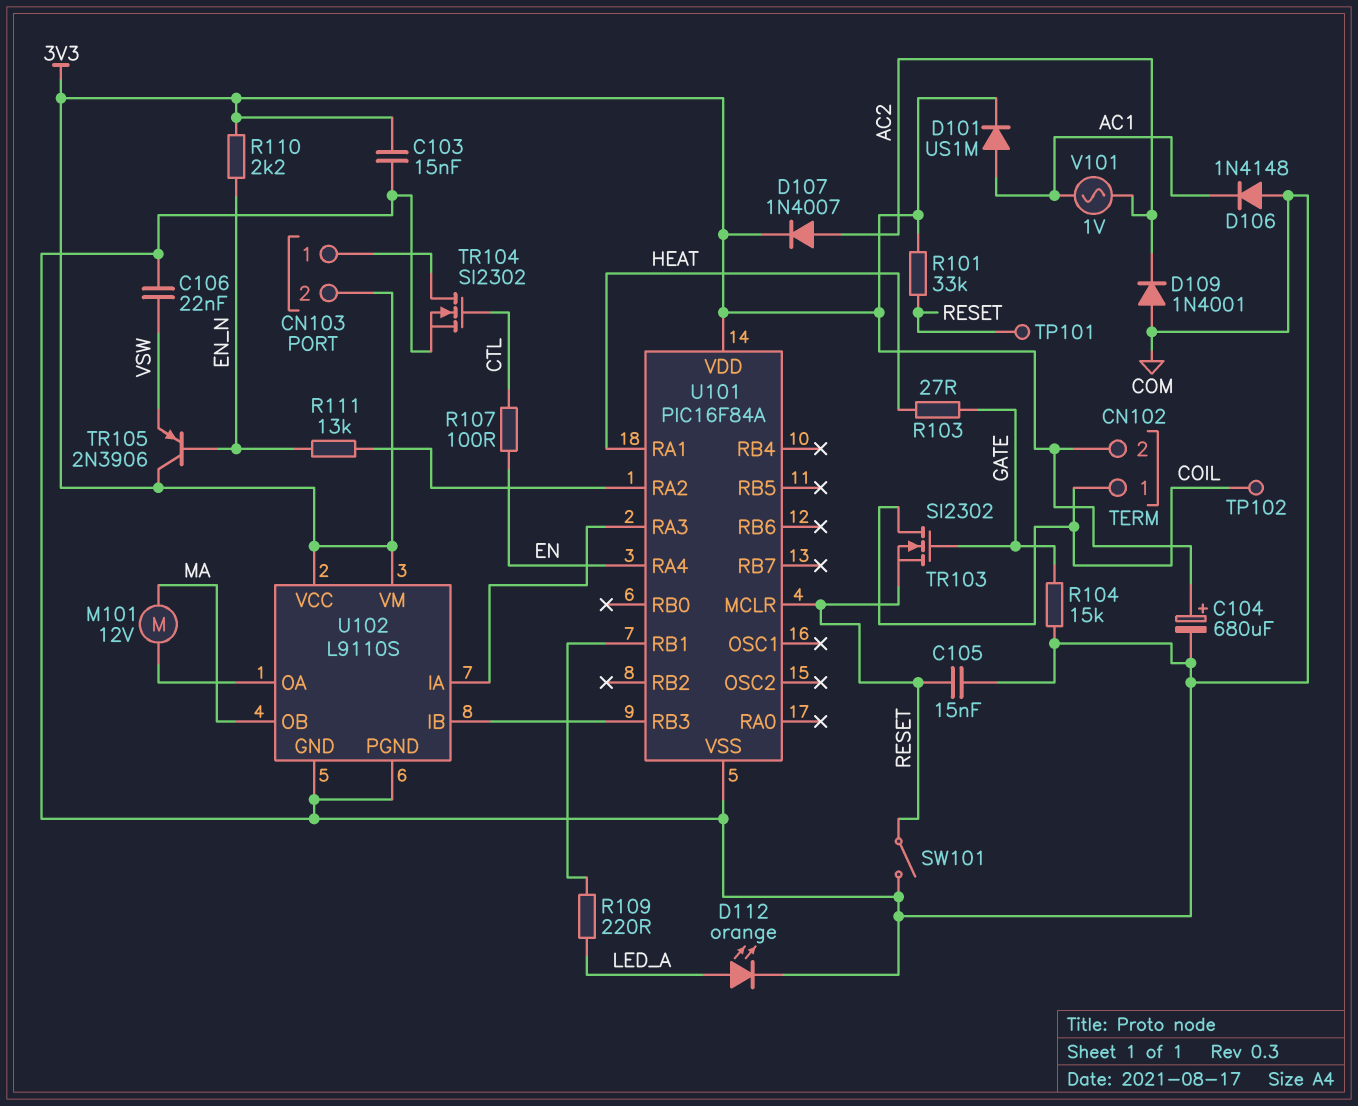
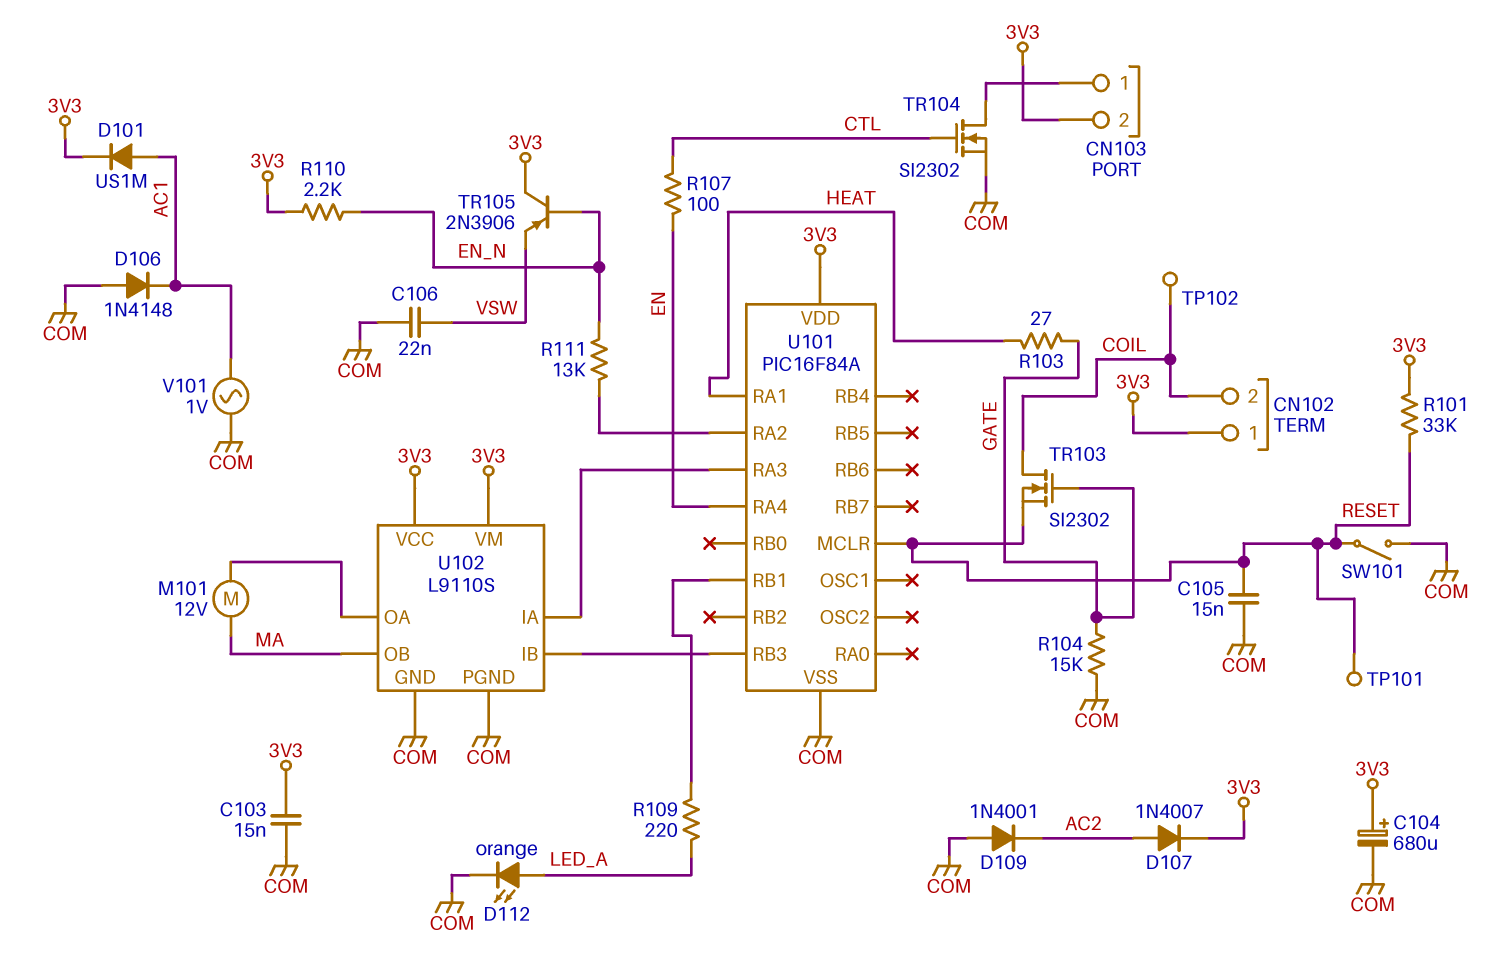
CN102 pin 1: COIL -> 3V3
CN102 pin 2: 3V3 -> COIL
V101: AC 1V (AC1, AC2) -> AC 1V (AC1, COM)

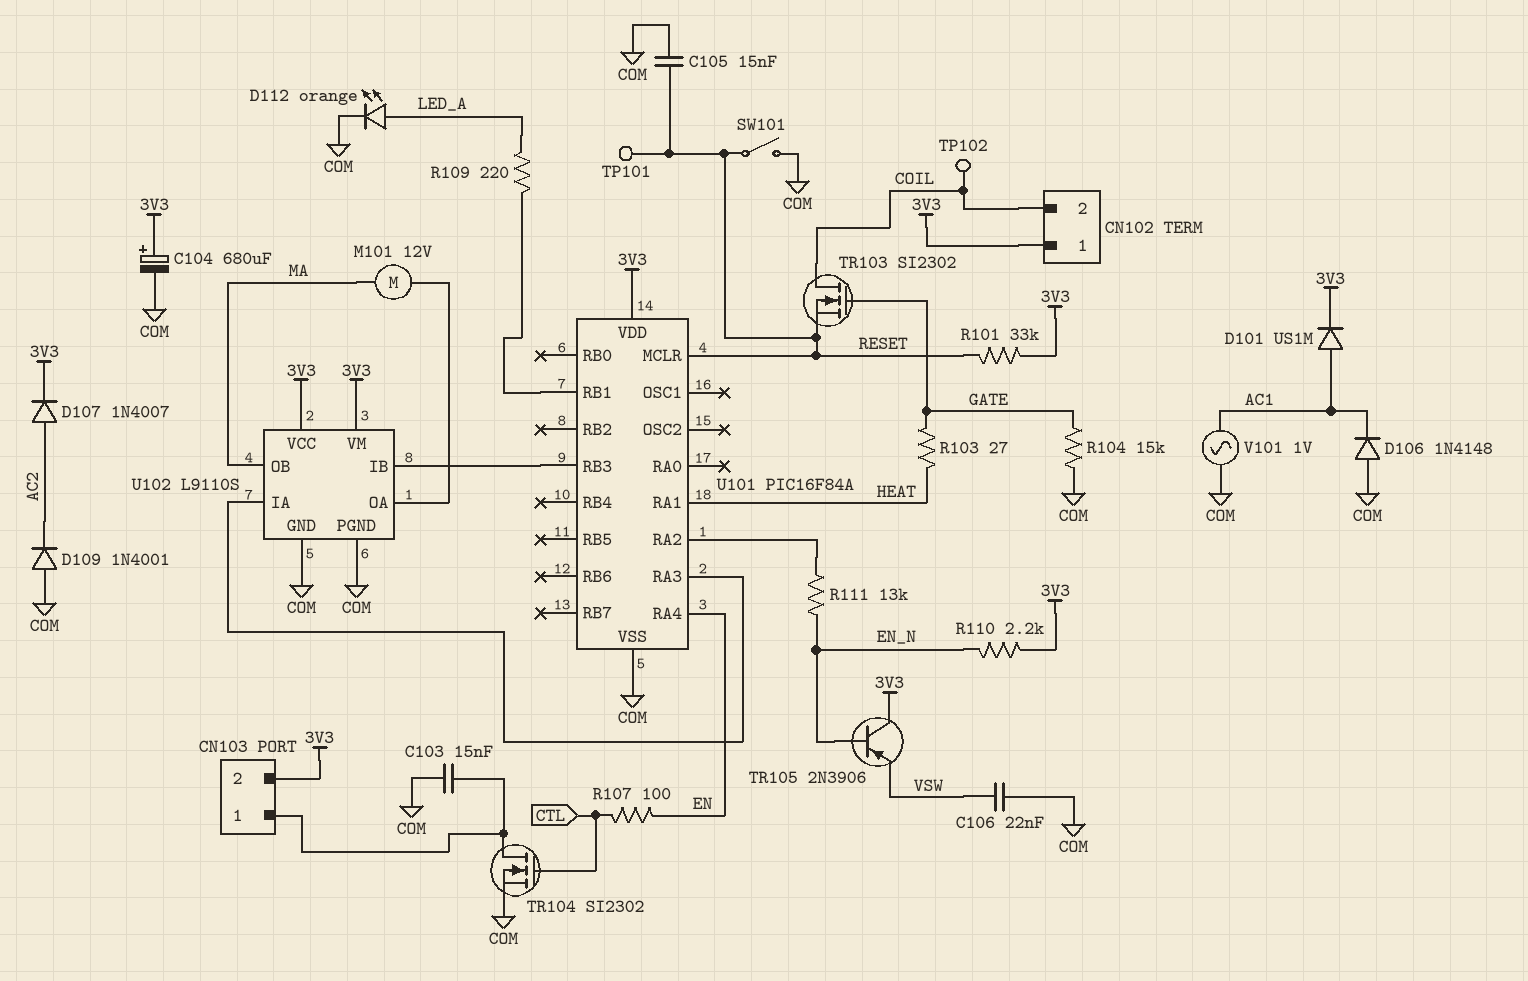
C103: 15nF (3V3, COM) -> 15nF (CN103/1, COM)

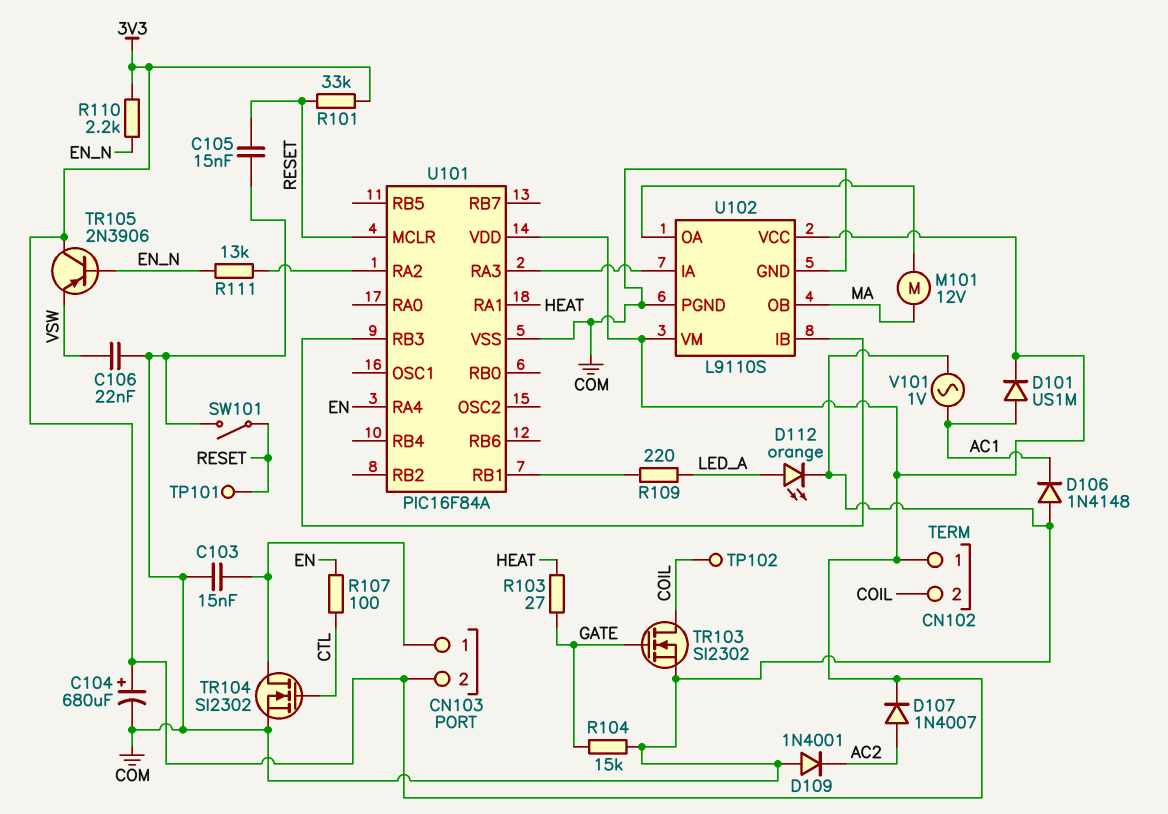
TR103: NMOS SI2302 (G GATE, D COIL, S RESET) -> NMOS SI2302 (G GATE, D COIL, S COM)

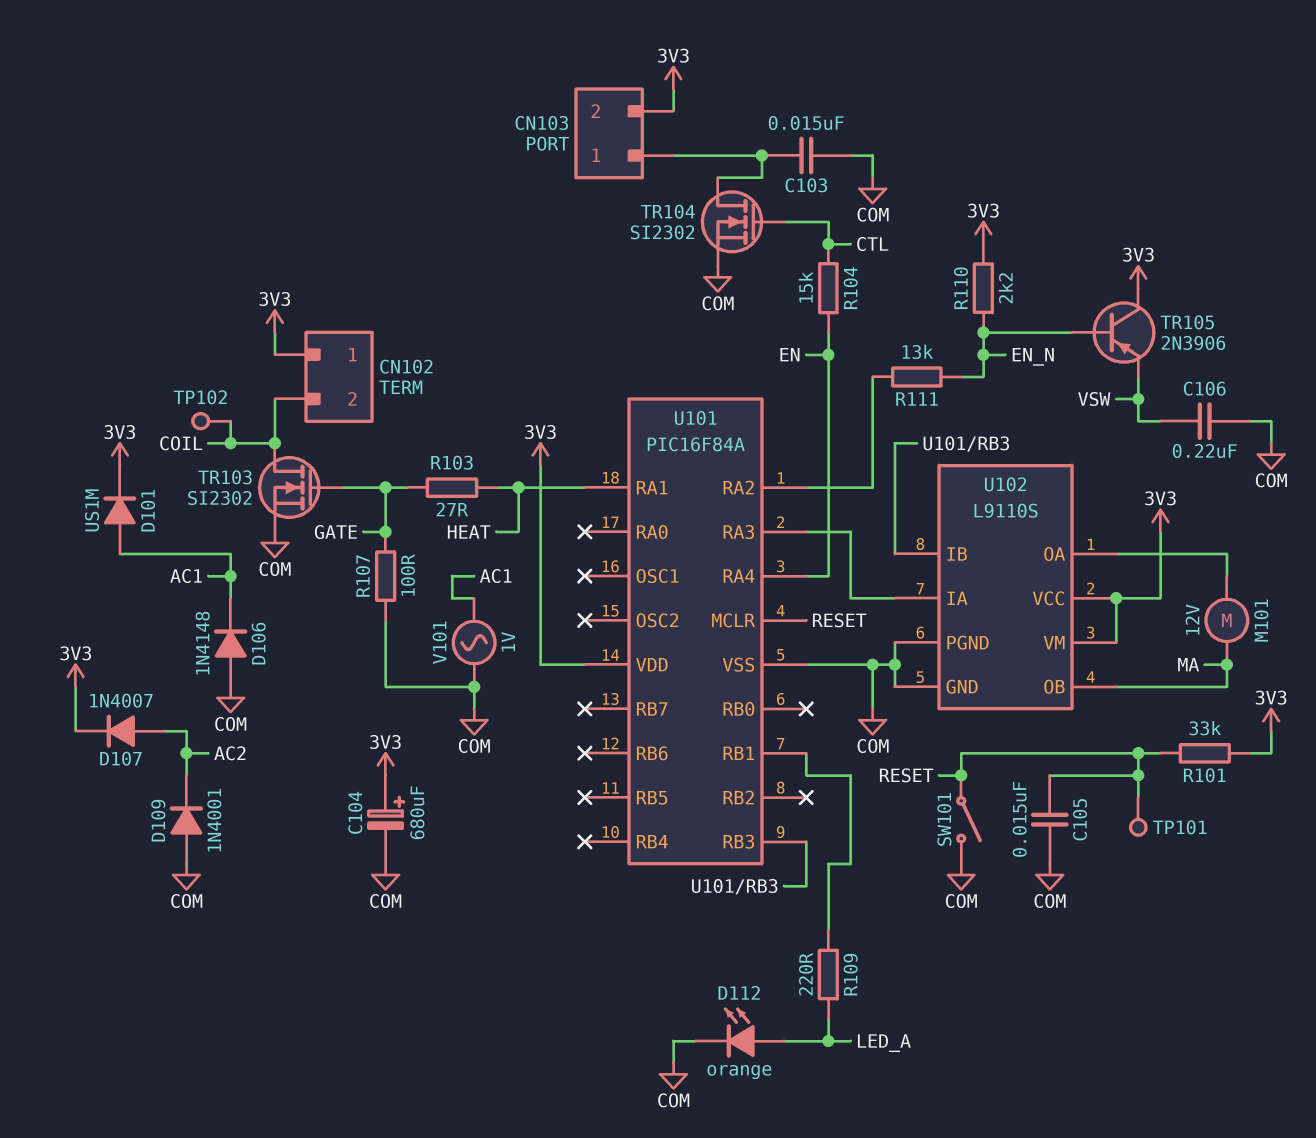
C106: 22nF (COM, VSW) -> 220nF (COM, VSW)
R104: 15k (COM, GATE) -> 15k (CTL, EN)
R107: 100 (CTL, EN) -> 100 (COM, GATE)

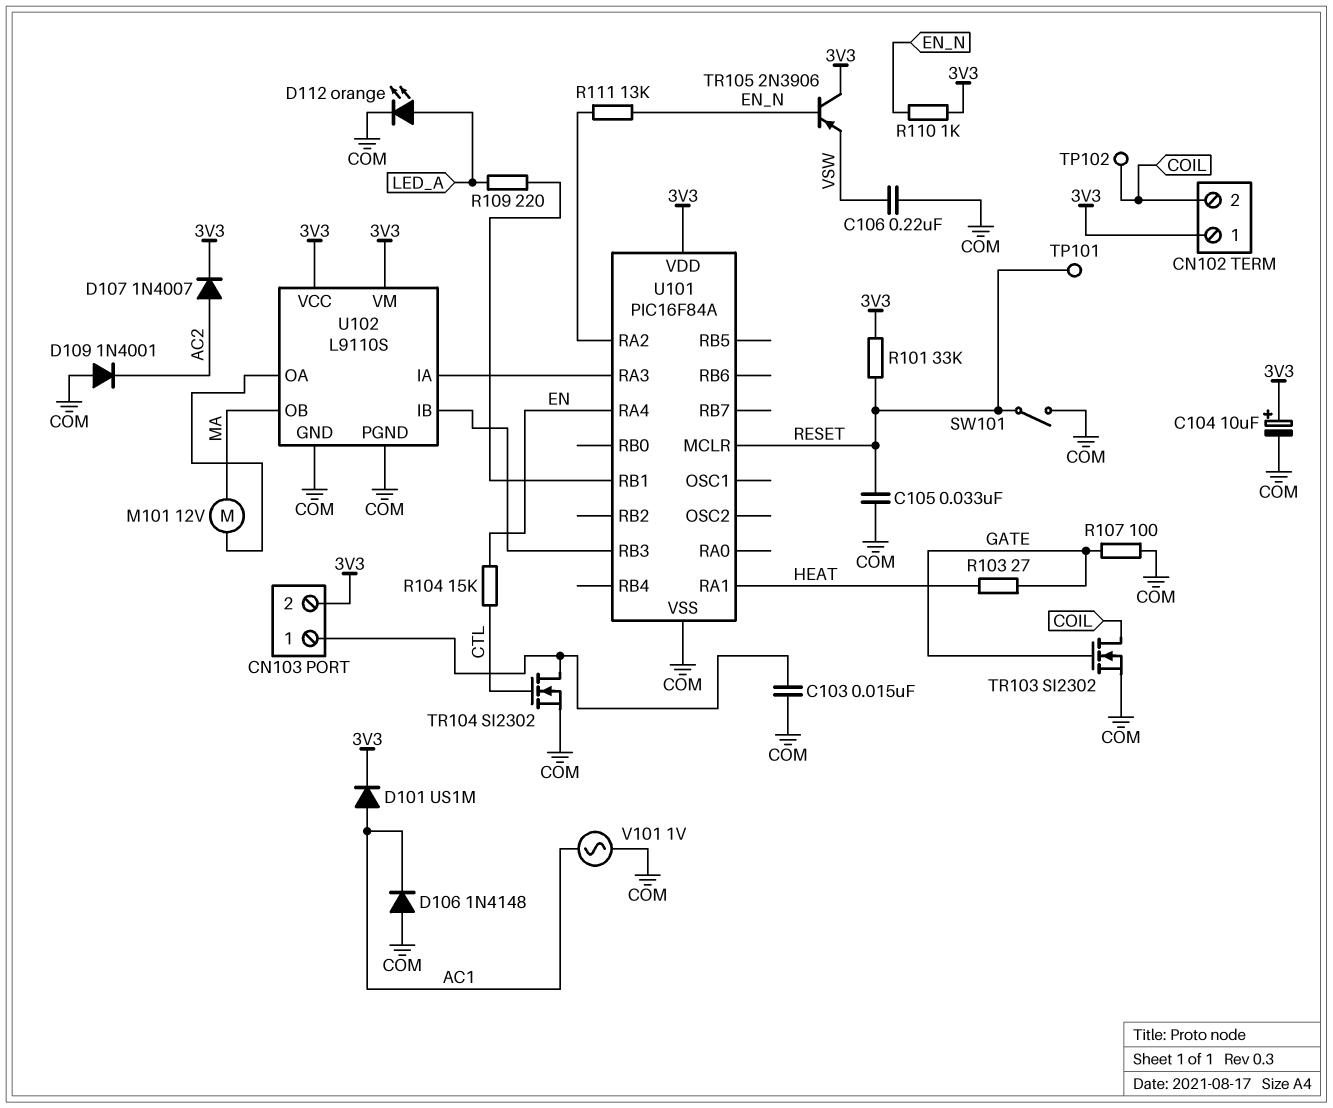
C104: 680uF (plus 3V3, minus COM) -> 10uF (plus 3V3, minus COM)
C105: 15nF (COM, RESET) -> 33nF (COM, RESET)
R110: 2.2k (3V3, EN_N) -> 1k (3V3, EN_N)

